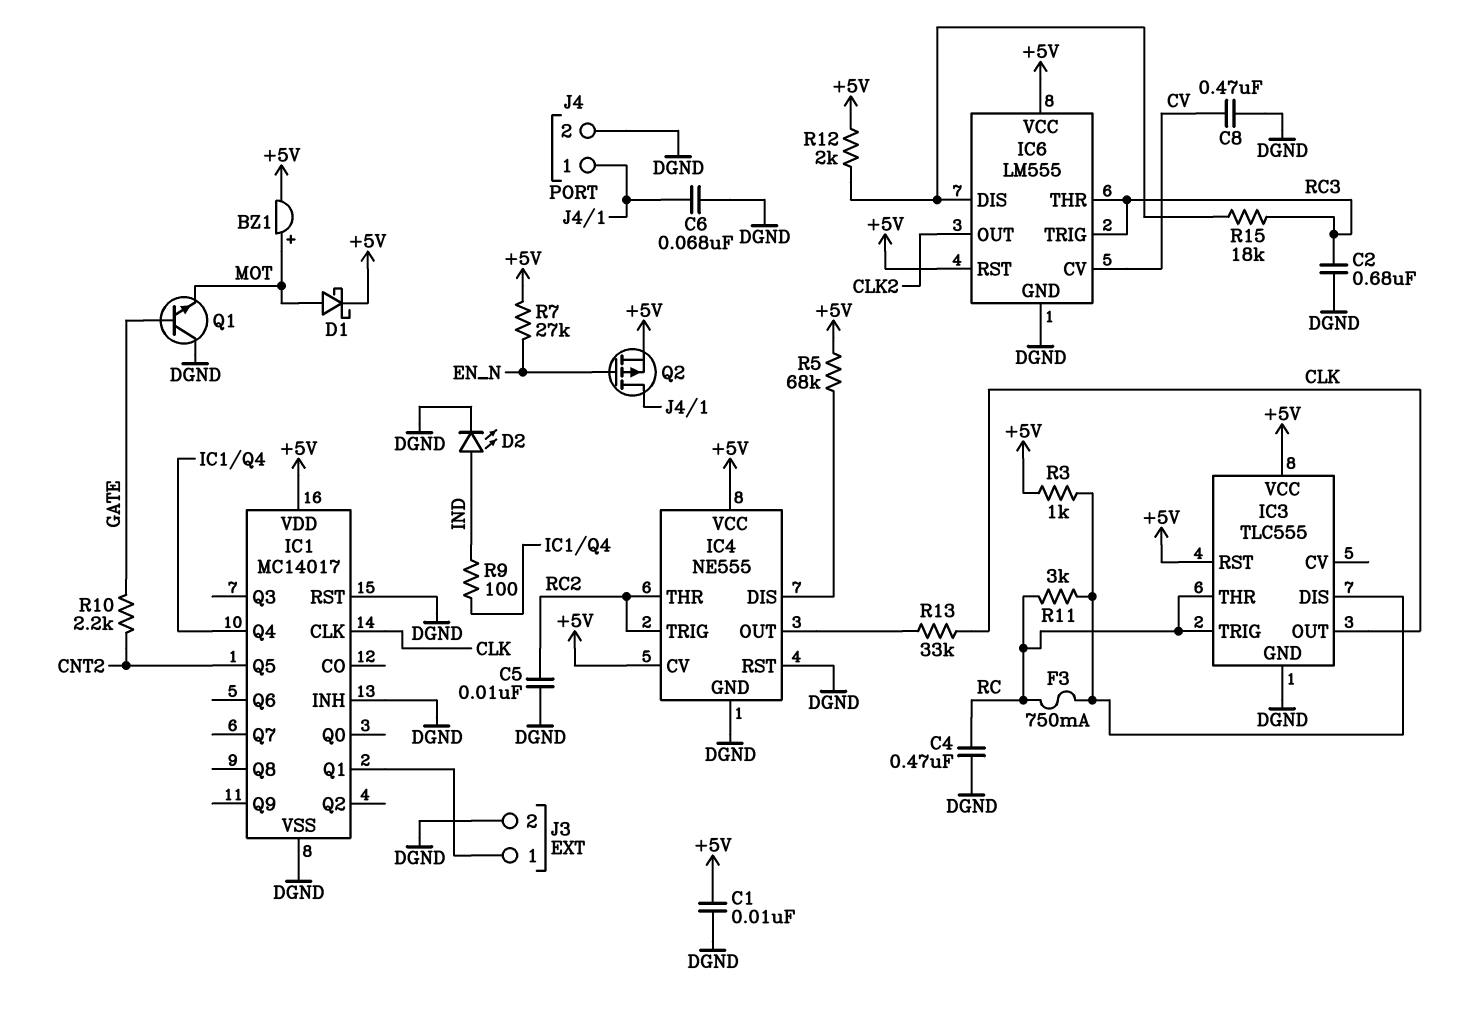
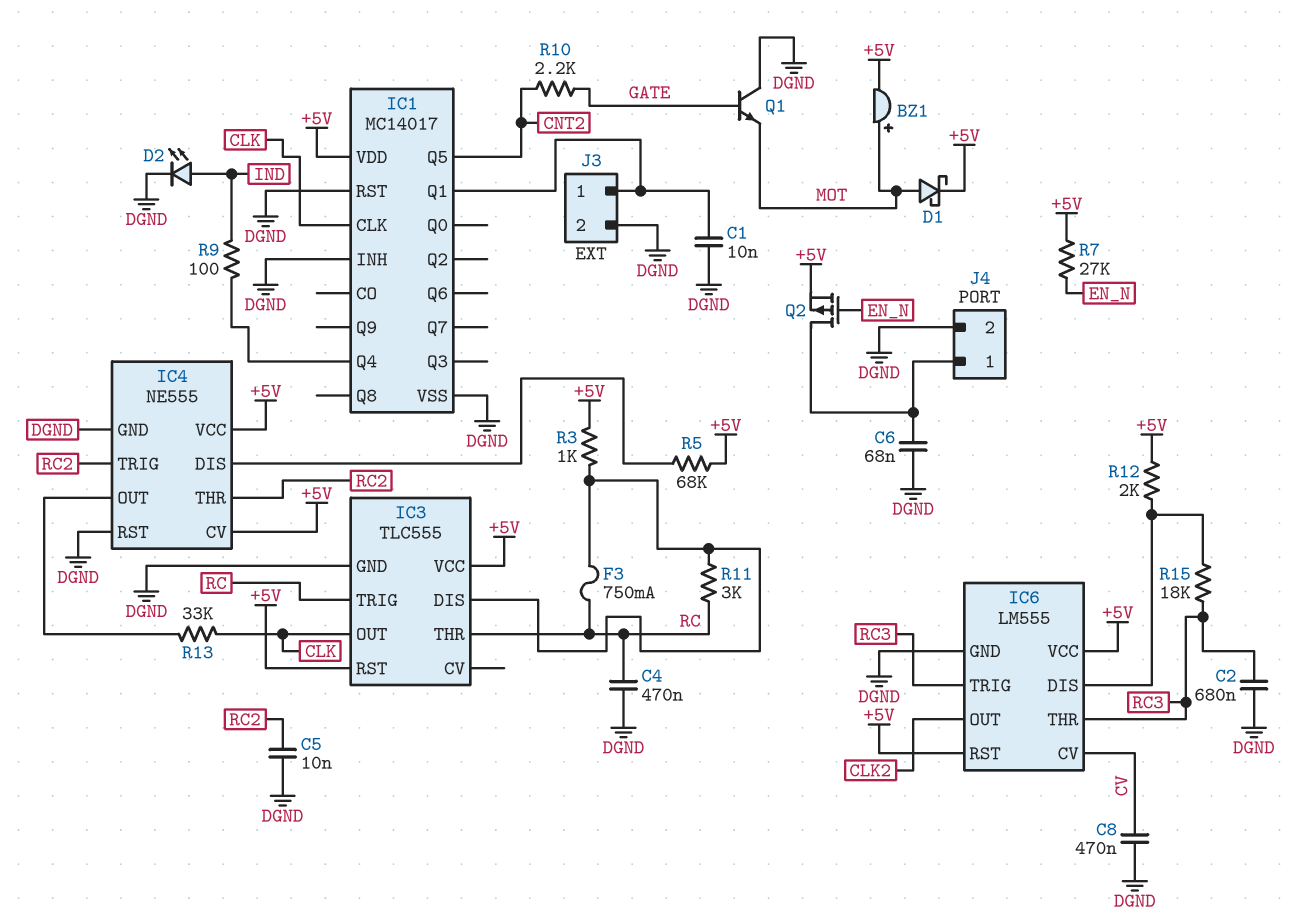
C1: 10nF (+5V, DGND) -> 10nF (DGND, IC1/Q1)

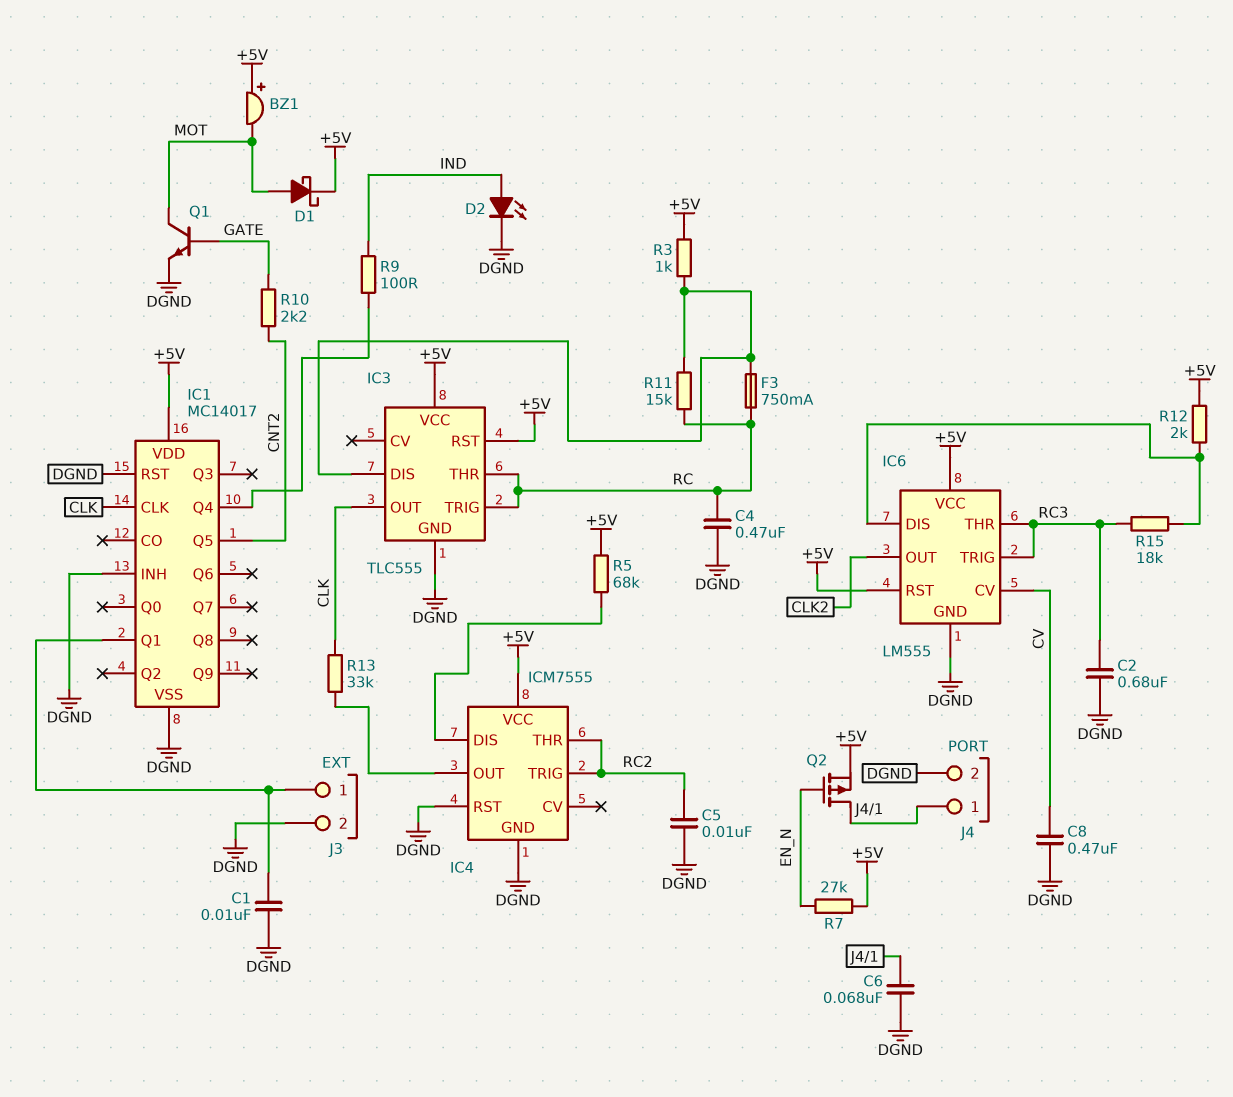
BZ1: buzzer (plus MOT, minus +5V) -> buzzer (plus +5V, minus MOT)
IC4: NE555 -> ICM7555
IC4 pin CV: +5V -> none
Q1: NPN (B GATE, C DGND, E MOT) -> NPN (B GATE, C MOT, E DGND)
R11: 3k (IC3/DIS, RC) -> 15k (IC3/DIS, RC)

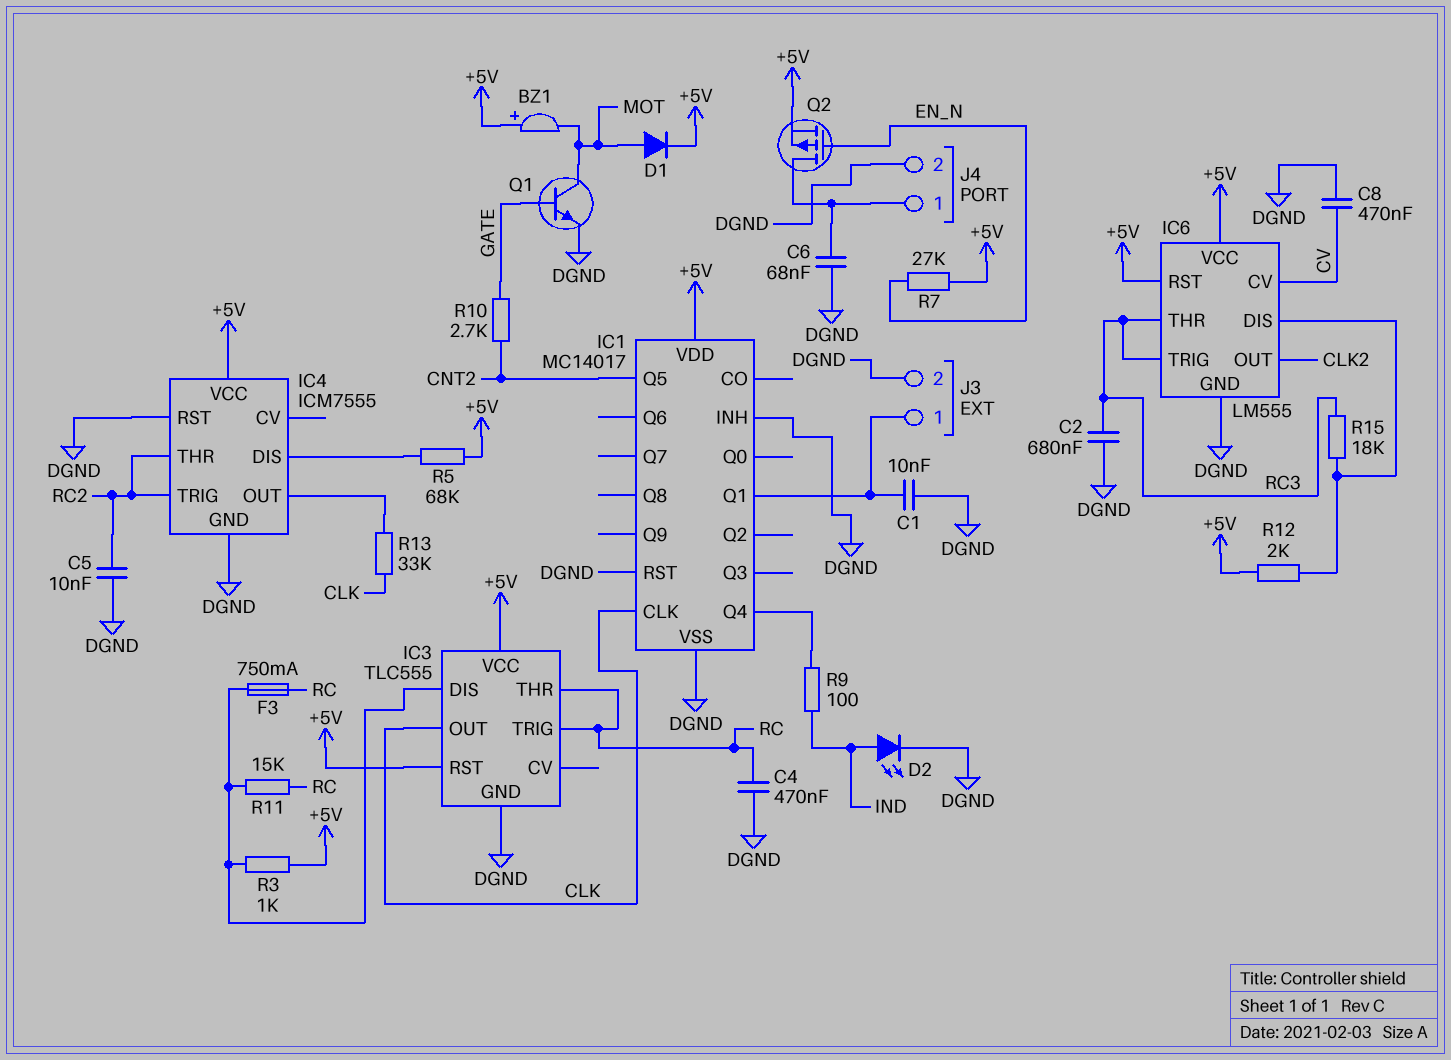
D1: schottky (A MOT, K +5V) -> diode (A MOT, K +5V)
R10: 2.2k (CNT2, GATE) -> 2.7k (CNT2, GATE)

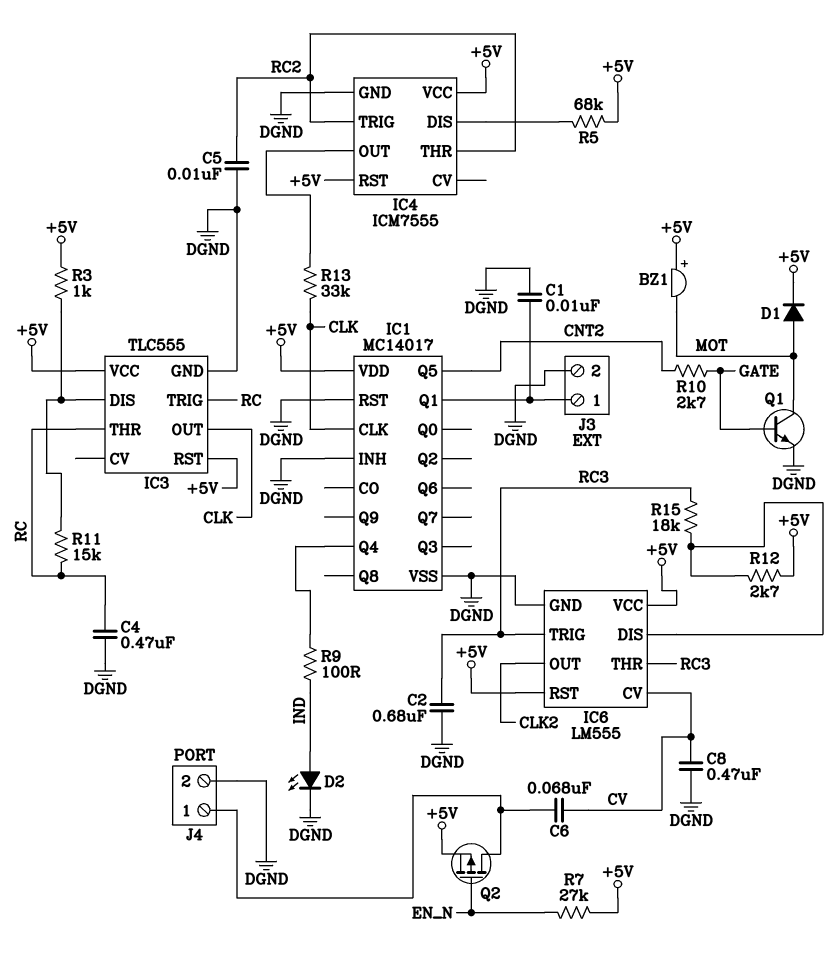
C6: 68nF (DGND, J4/1) -> 68nF (CV, J4/1)
F3: 750mA (IC3/DIS, RC) -> none
IC4 pin RST: DGND -> +5V
R12: 2k (+5V, IC6/DIS) -> 2.7k (+5V, IC6/DIS)

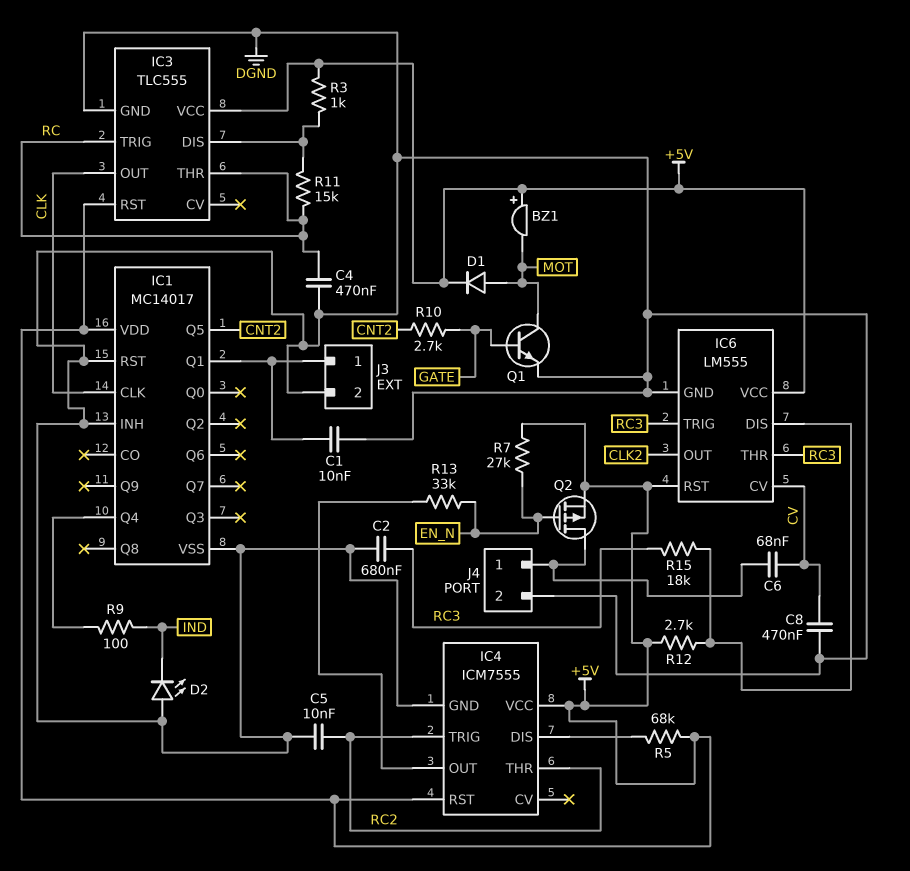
D2: LED (A IND, K DGND) -> LED (A DGND, K IND)
R13: 33k (CLK, IC4/OUT) -> 33k (EN_N, IC4/OUT)

